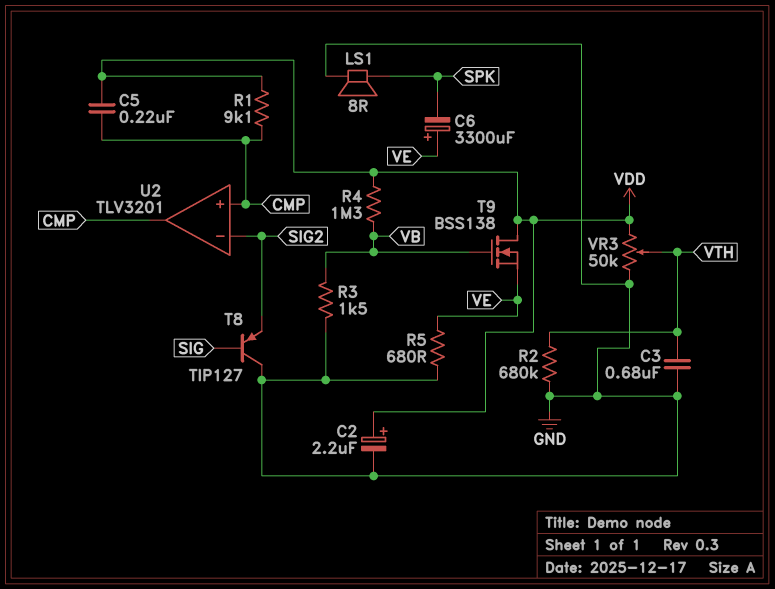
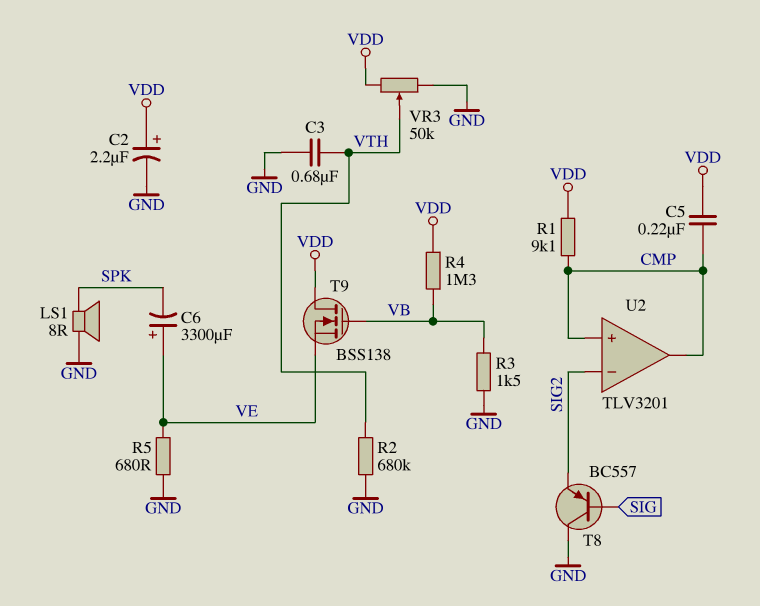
T8: PNP TIP127 (B SIG, C GND, E SIG2) -> PNP BC557 (B SIG, C GND, E SIG2)

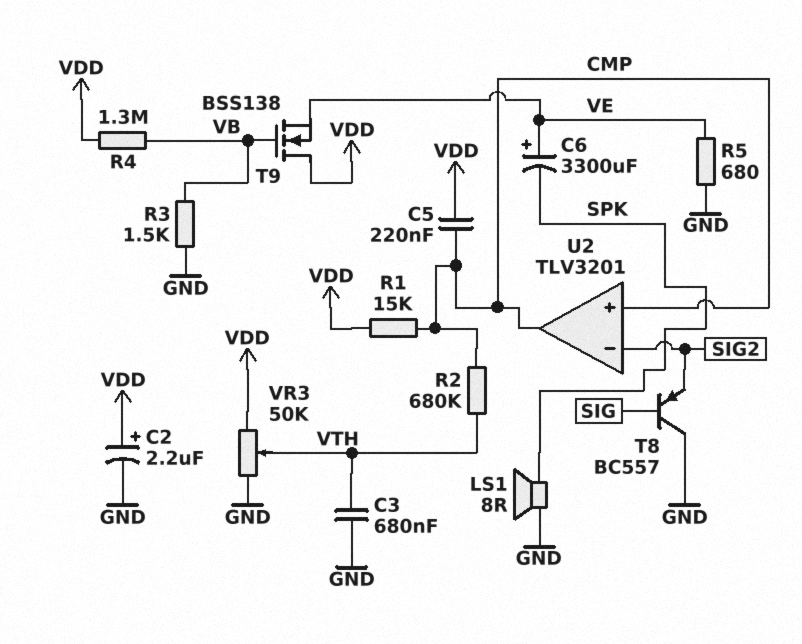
R1: 9.1k (CMP, VDD) -> 15k (CMP, VDD)
R2: 680k (GND, VTH) -> 680k (CMP, VTH)

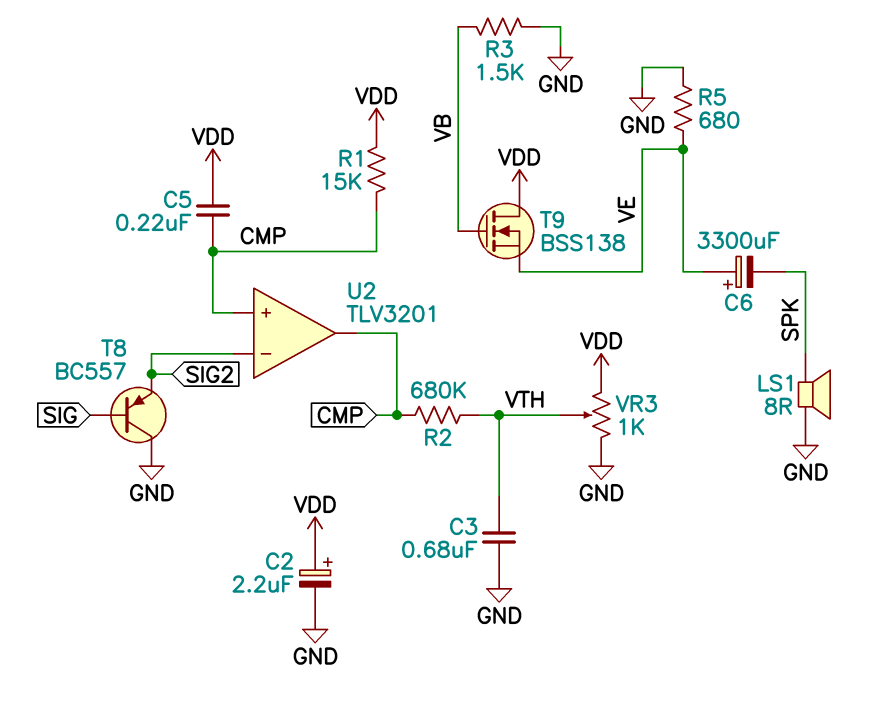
R4: 1.3M (VB, VDD) -> none
VR3: 50k (GND, VDD, wiper VTH) -> 1k (GND, VDD, wiper VTH)

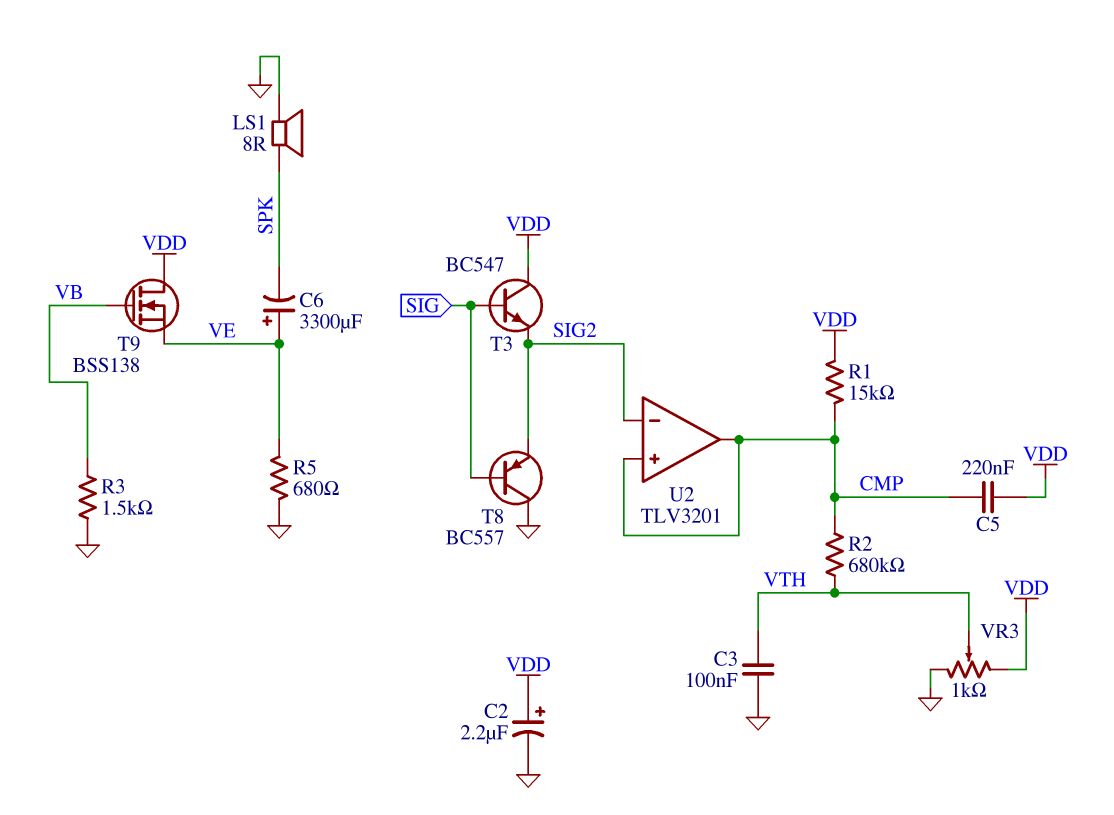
C3: 680nF (GND, VTH) -> 100nF (GND, VTH)
T3: none -> NPN BC547 (B SIG, C VDD, E SIG2)

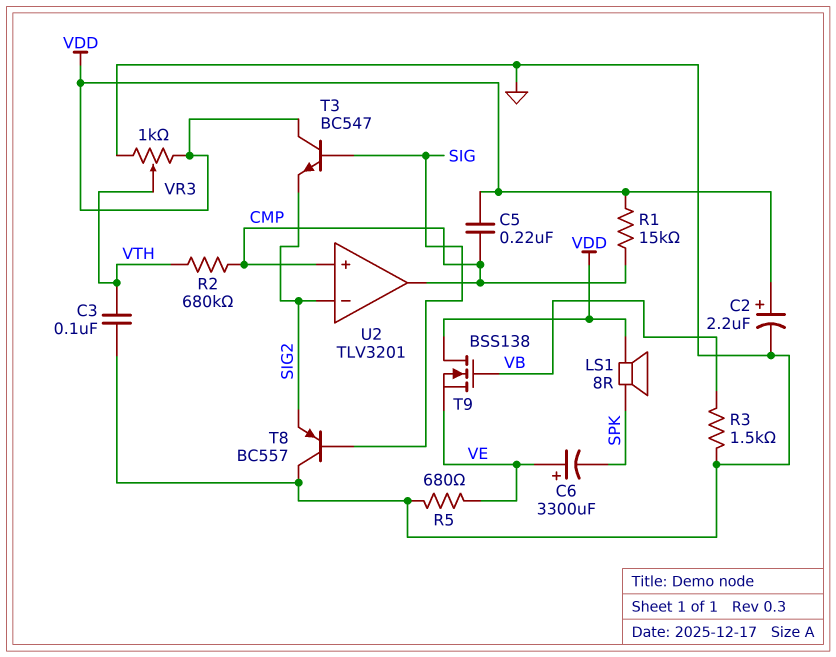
LS1: speaker 8R (GND, SPK) -> speaker 8R (SPK, VDD)

